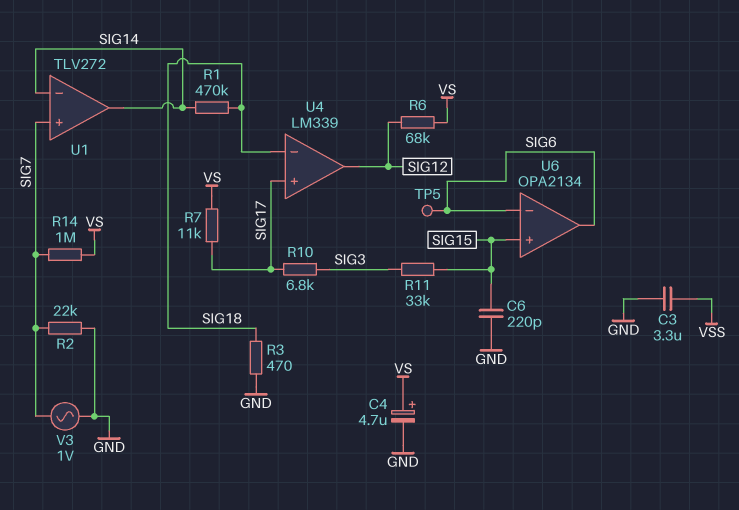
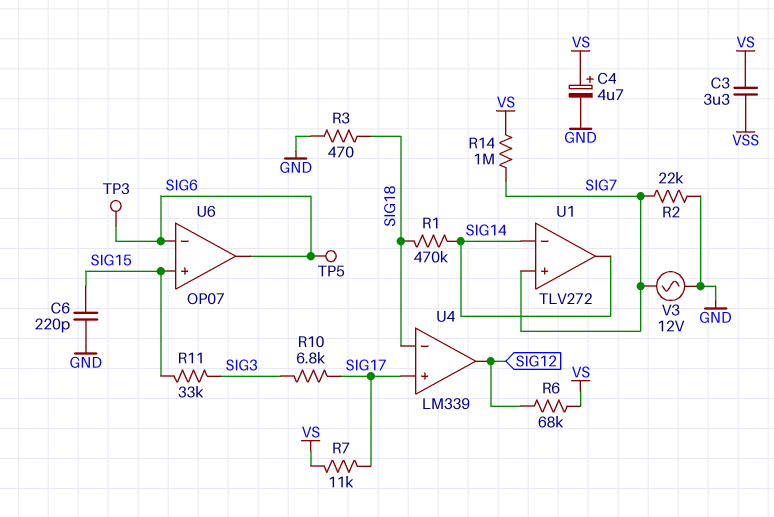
C3: 3.3uF (GND, VSS) -> 3.3uF (VS, VSS)
TP3: none -> test point (SIG6)
U6: OPA2134 -> OP07
V3: AC 1V (GND, SIG7) -> AC 12V (GND, SIG7)

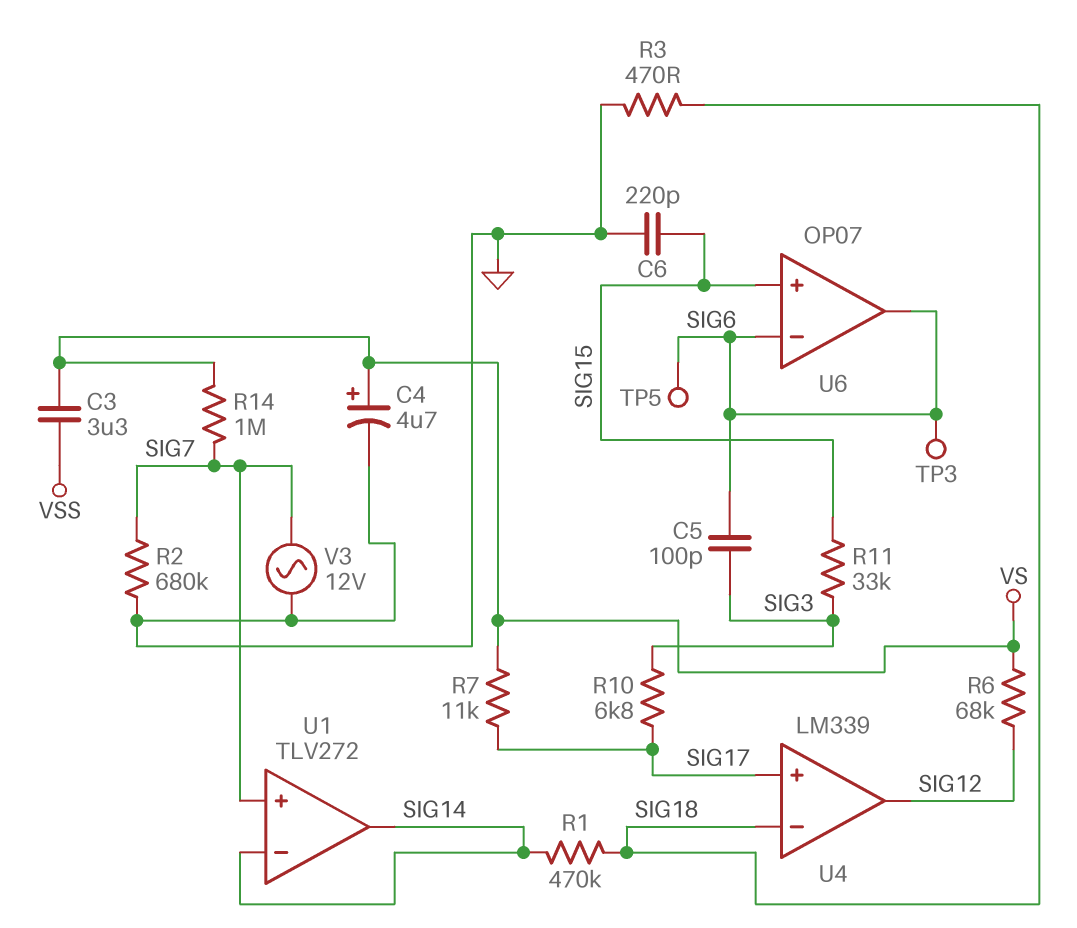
C5: none -> 100pF (SIG3, SIG6)
R2: 22k (GND, SIG7) -> 680k (GND, SIG7)

